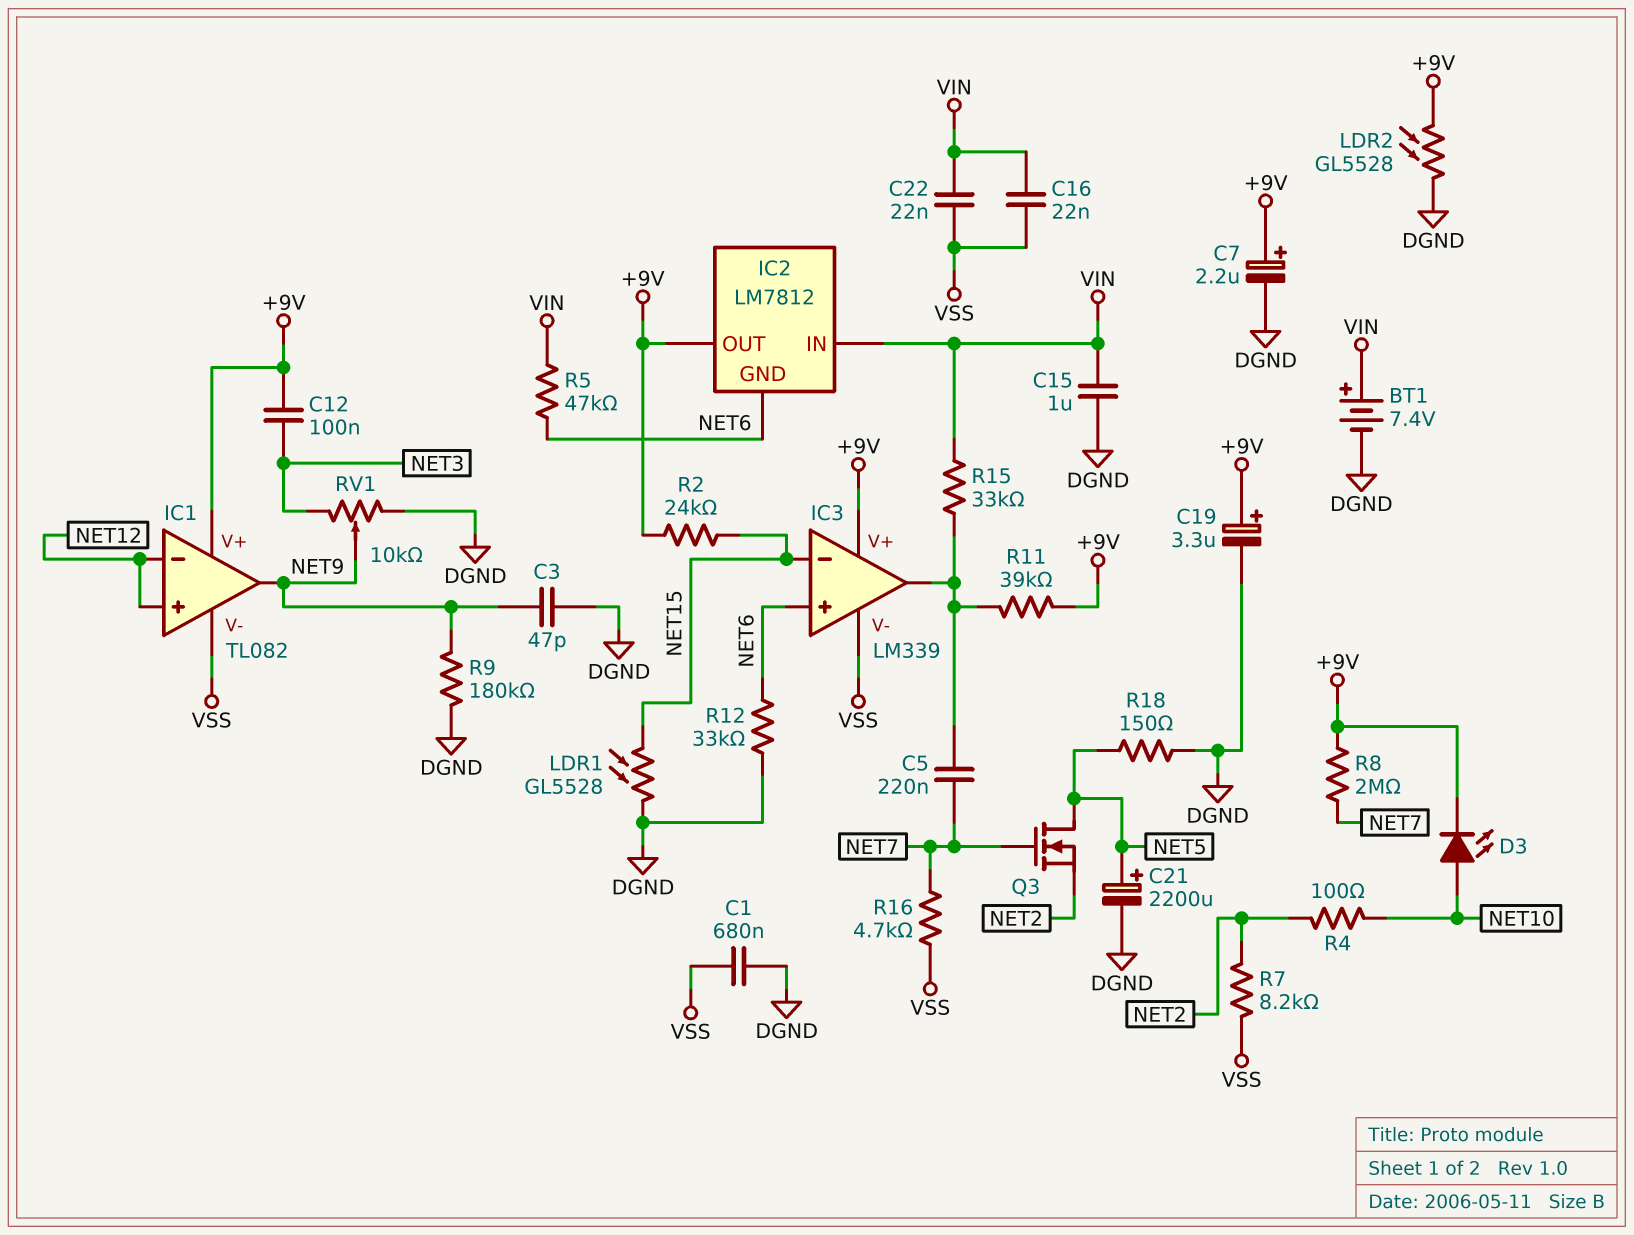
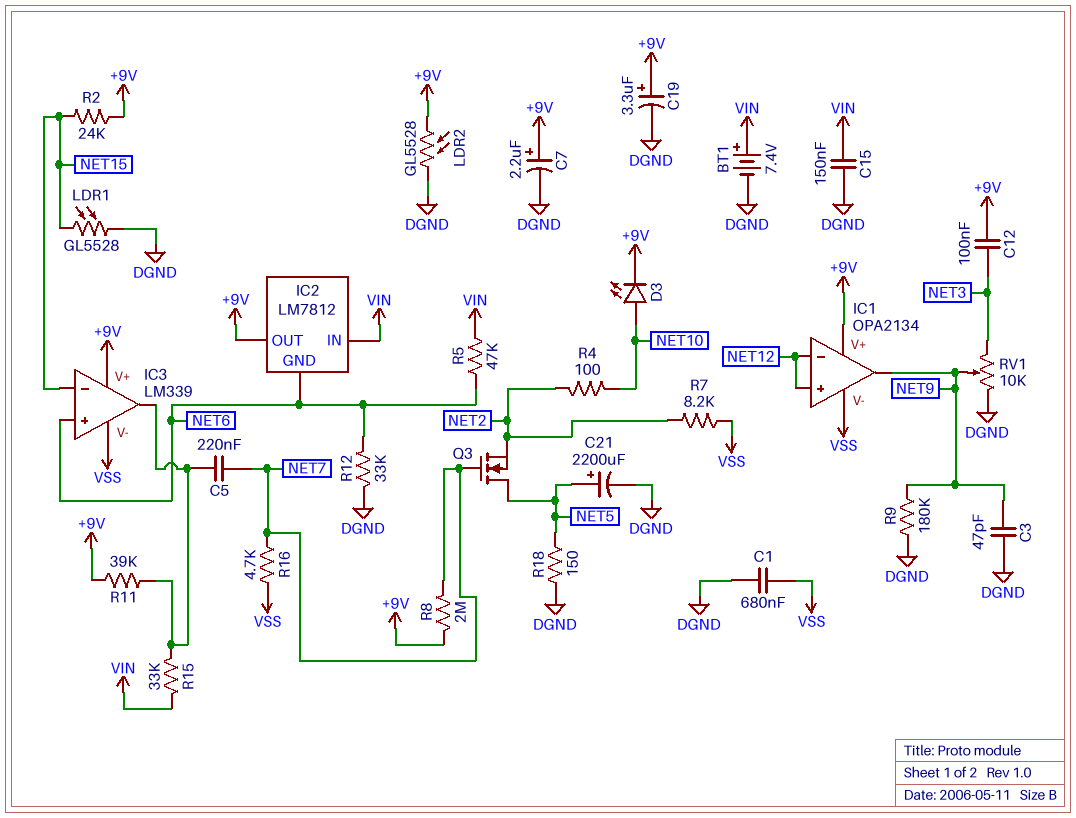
C15: 1uF (DGND, VIN) -> 150nF (DGND, VIN)
C16: 22nF (VIN, VSS) -> none
C22: 22nF (VIN, VSS) -> none
IC1: TL082 -> OPA2134

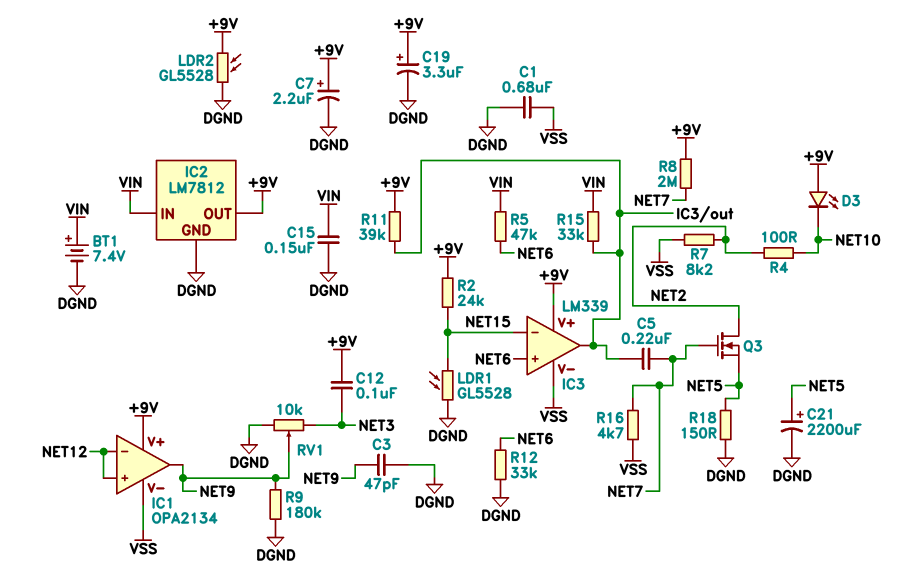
D3: LED (A NET10, K +9V) -> LED (A +9V, K NET10)
IC2 pin GND: NET6 -> DGND
Q3: NMOS (G NET7, D NET5, S NET2) -> NMOS (G NET7, D NET2, S NET5)

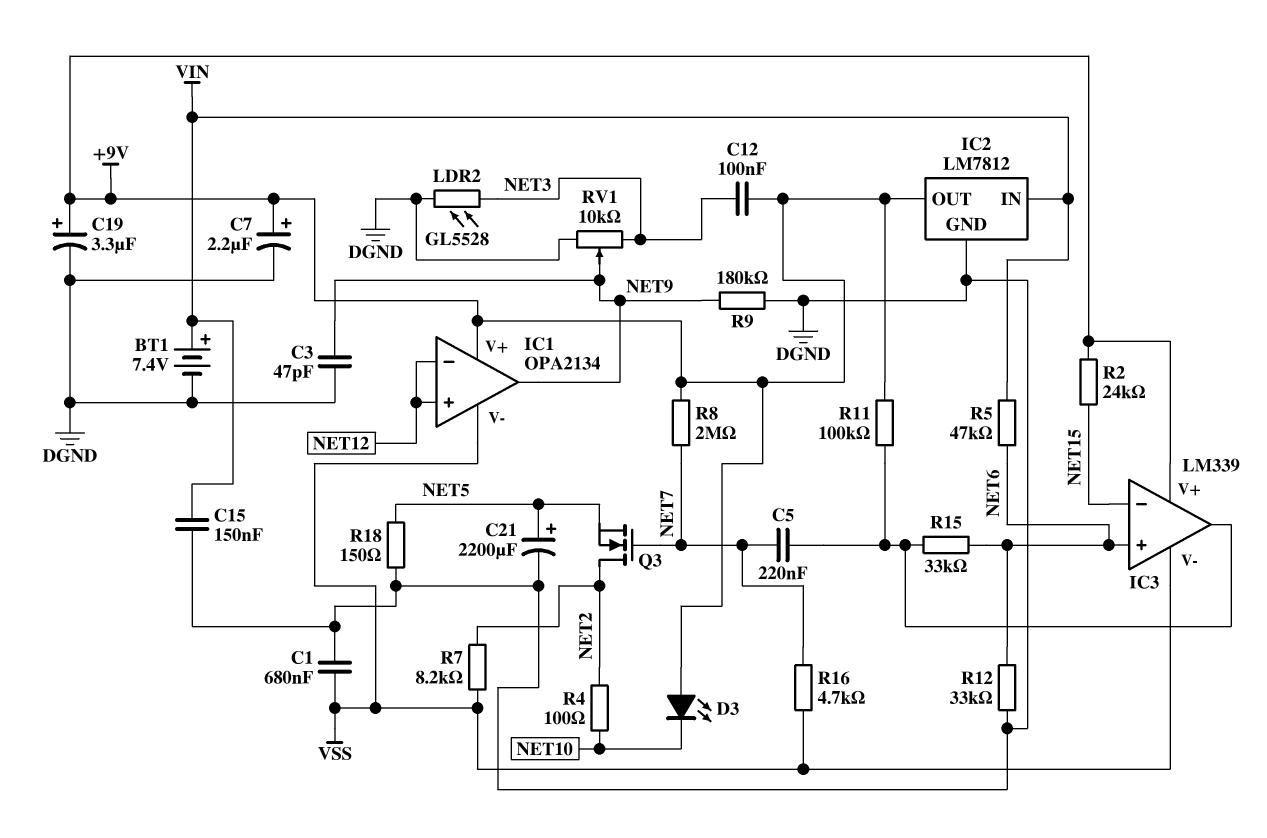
LDR1: GL5528 (DGND, NET15) -> none
LDR2: GL5528 (+9V, DGND) -> GL5528 (DGND, NET3)
R11: 39k (+9V, IC3/out) -> 100k (+9V, IC3/out)
R15: 33k (IC3/out, VIN) -> 33k (IC3/out, NET6)

